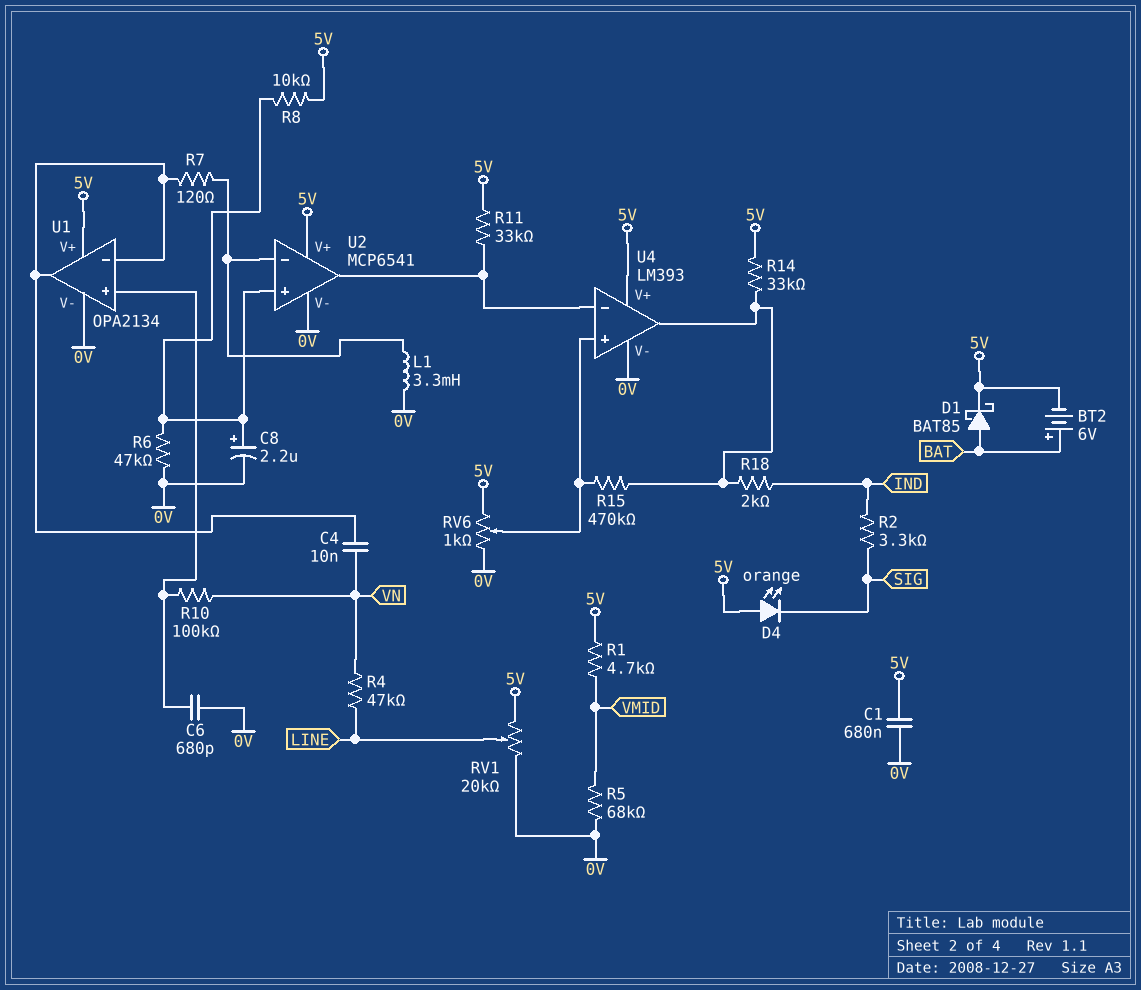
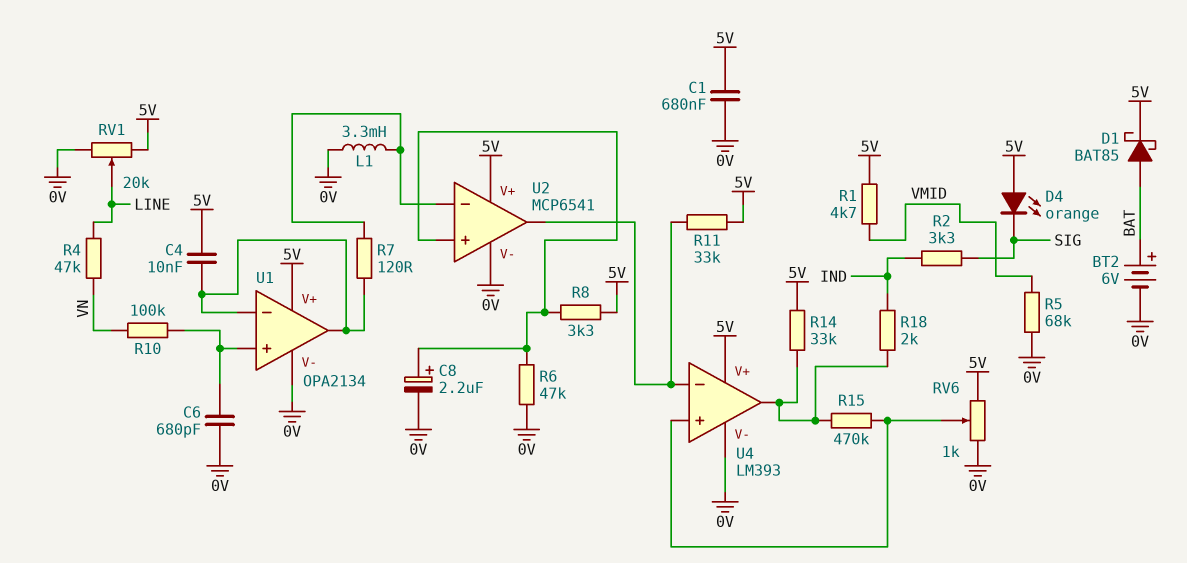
BT2: 6V (plus BAT, minus 5V) -> 6V (plus BAT, minus 0V)
C4: 10nF (U1/in-, VN) -> 10nF (5V, U1/in-)
R8: 10k (5V, U2/in+) -> 3.3k (5V, U2/in+)

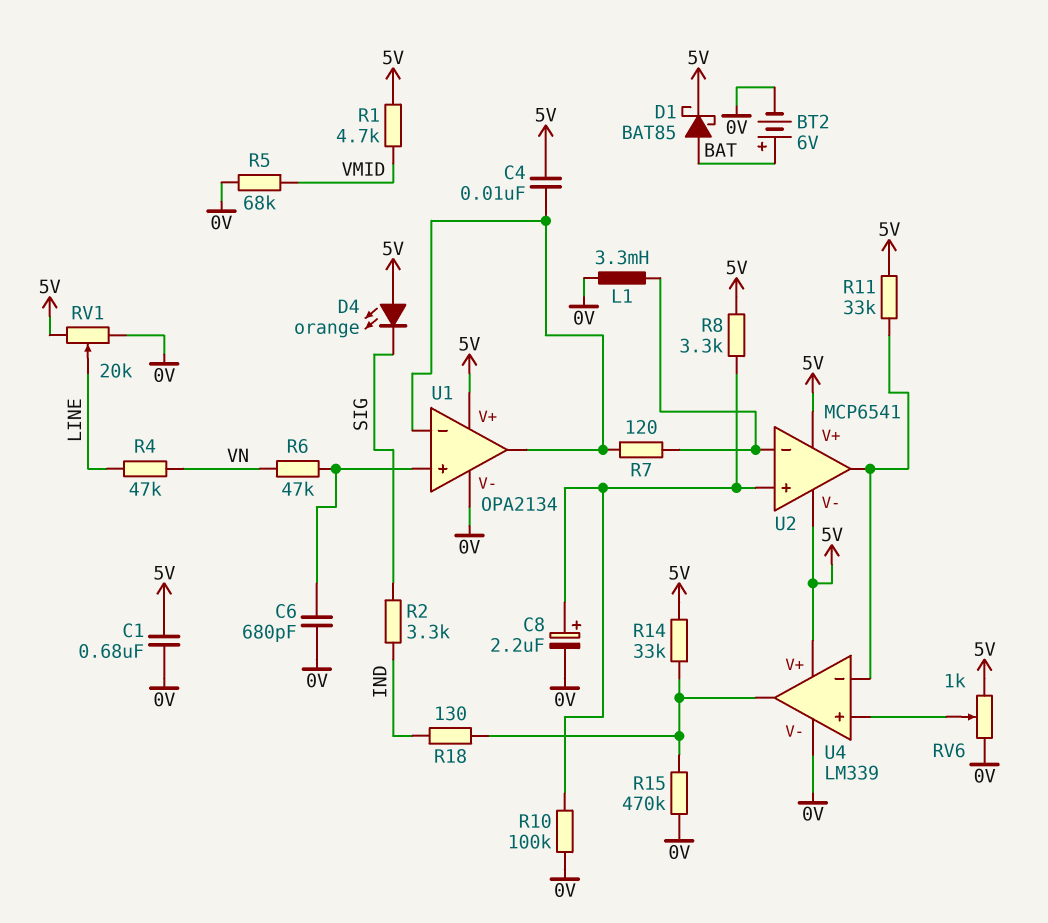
R6: 47k (0V, U2/in+) -> 47k (U1/in+, VN)
R10: 100k (U1/in+, VN) -> 100k (0V, U2/in+)
R15: 470k (U4/in+, U4/out) -> 470k (0V, U4/out)
R18: 2k (IND, U4/out) -> 130 (IND, U4/out)
U2 pin V-: 0V -> 5V
U4: LM393 -> LM339

